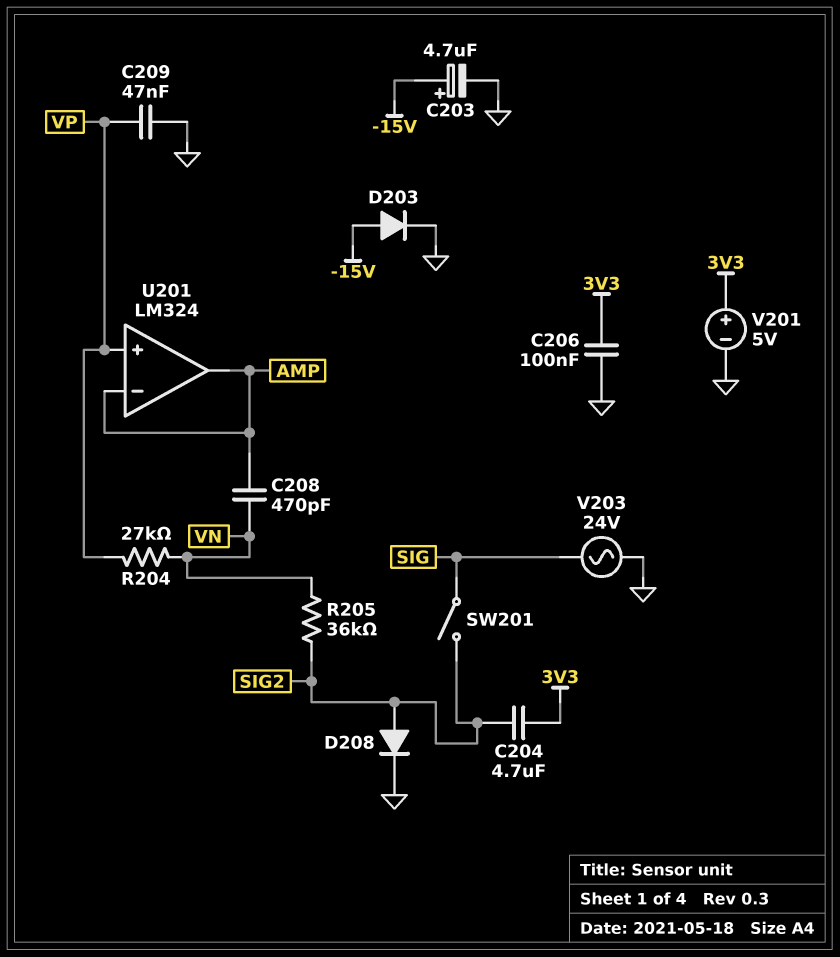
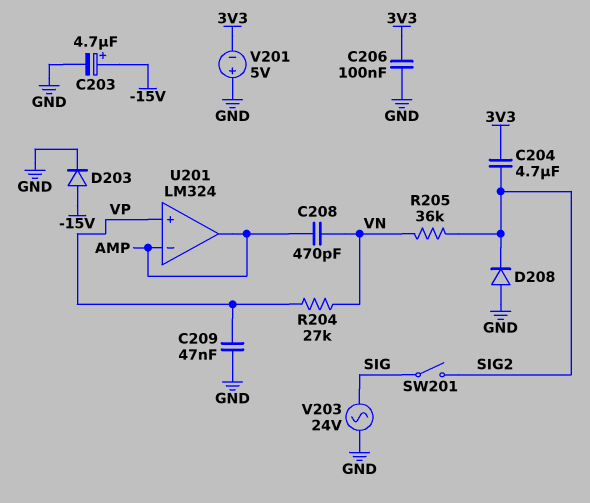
D208: diode (A SIG2, K GND) -> diode (A GND, K SIG2)
V201: 5V (plus 3V3, minus GND) -> 5V (plus GND, minus 3V3)

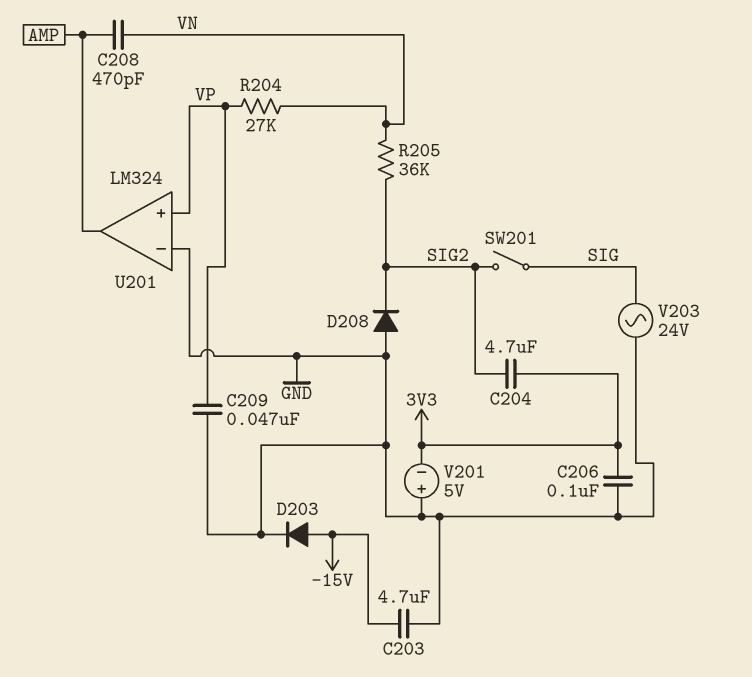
C203: 4.7uF (plus -15V, minus GND) -> 4.7uF (-15V, GND)
U201 pin in-: AMP -> GND

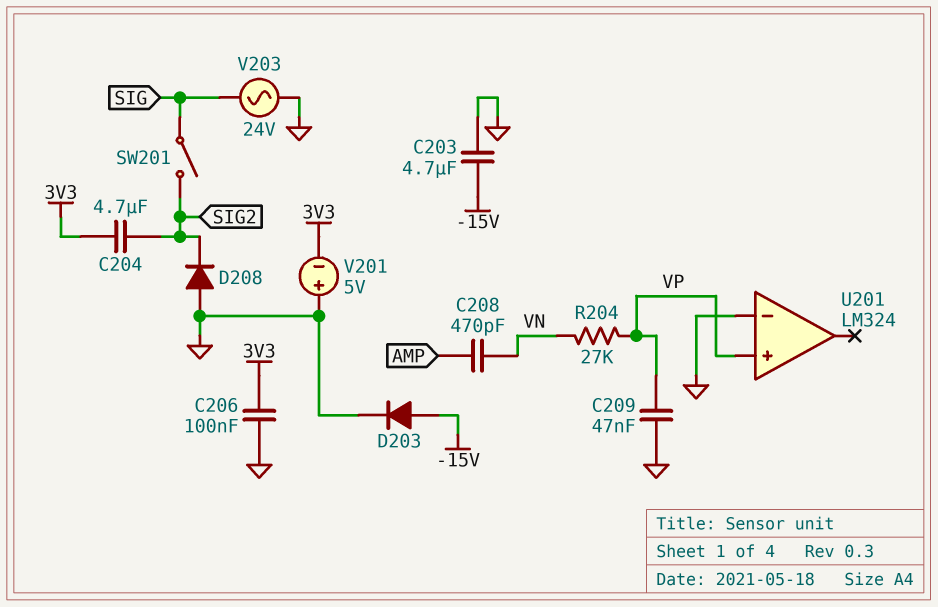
R205: 36k (SIG2, VN) -> none
U201 pin out: AMP -> none

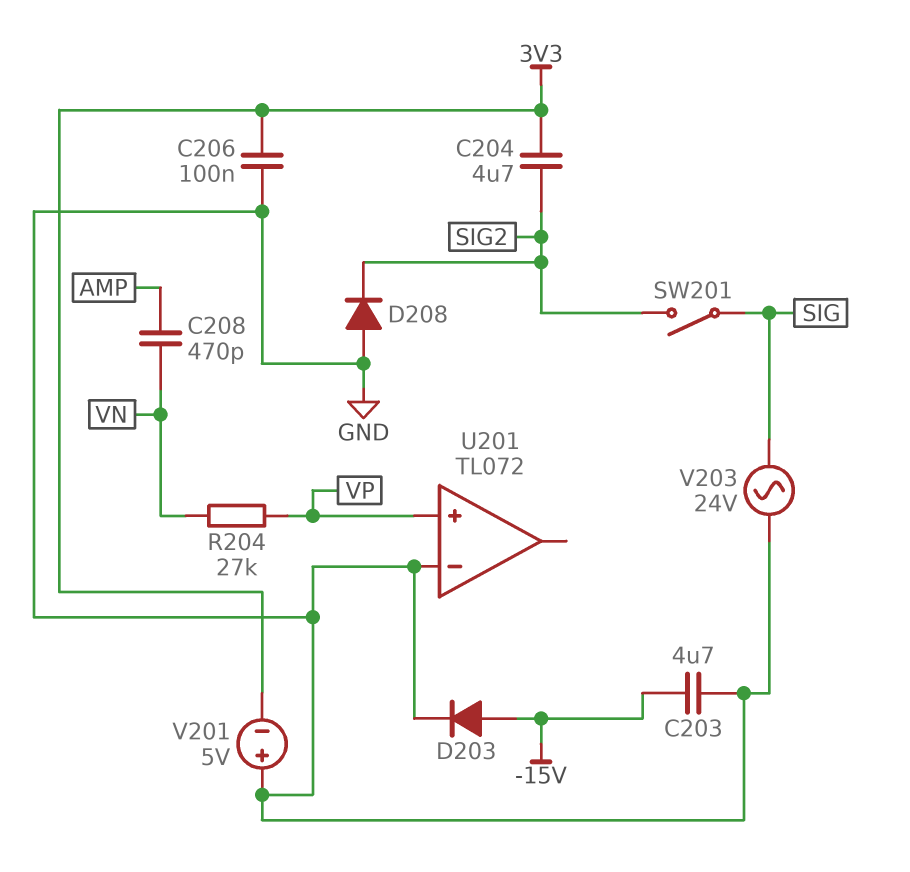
C209: 47nF (GND, VP) -> none
U201: LM324 -> TL072

